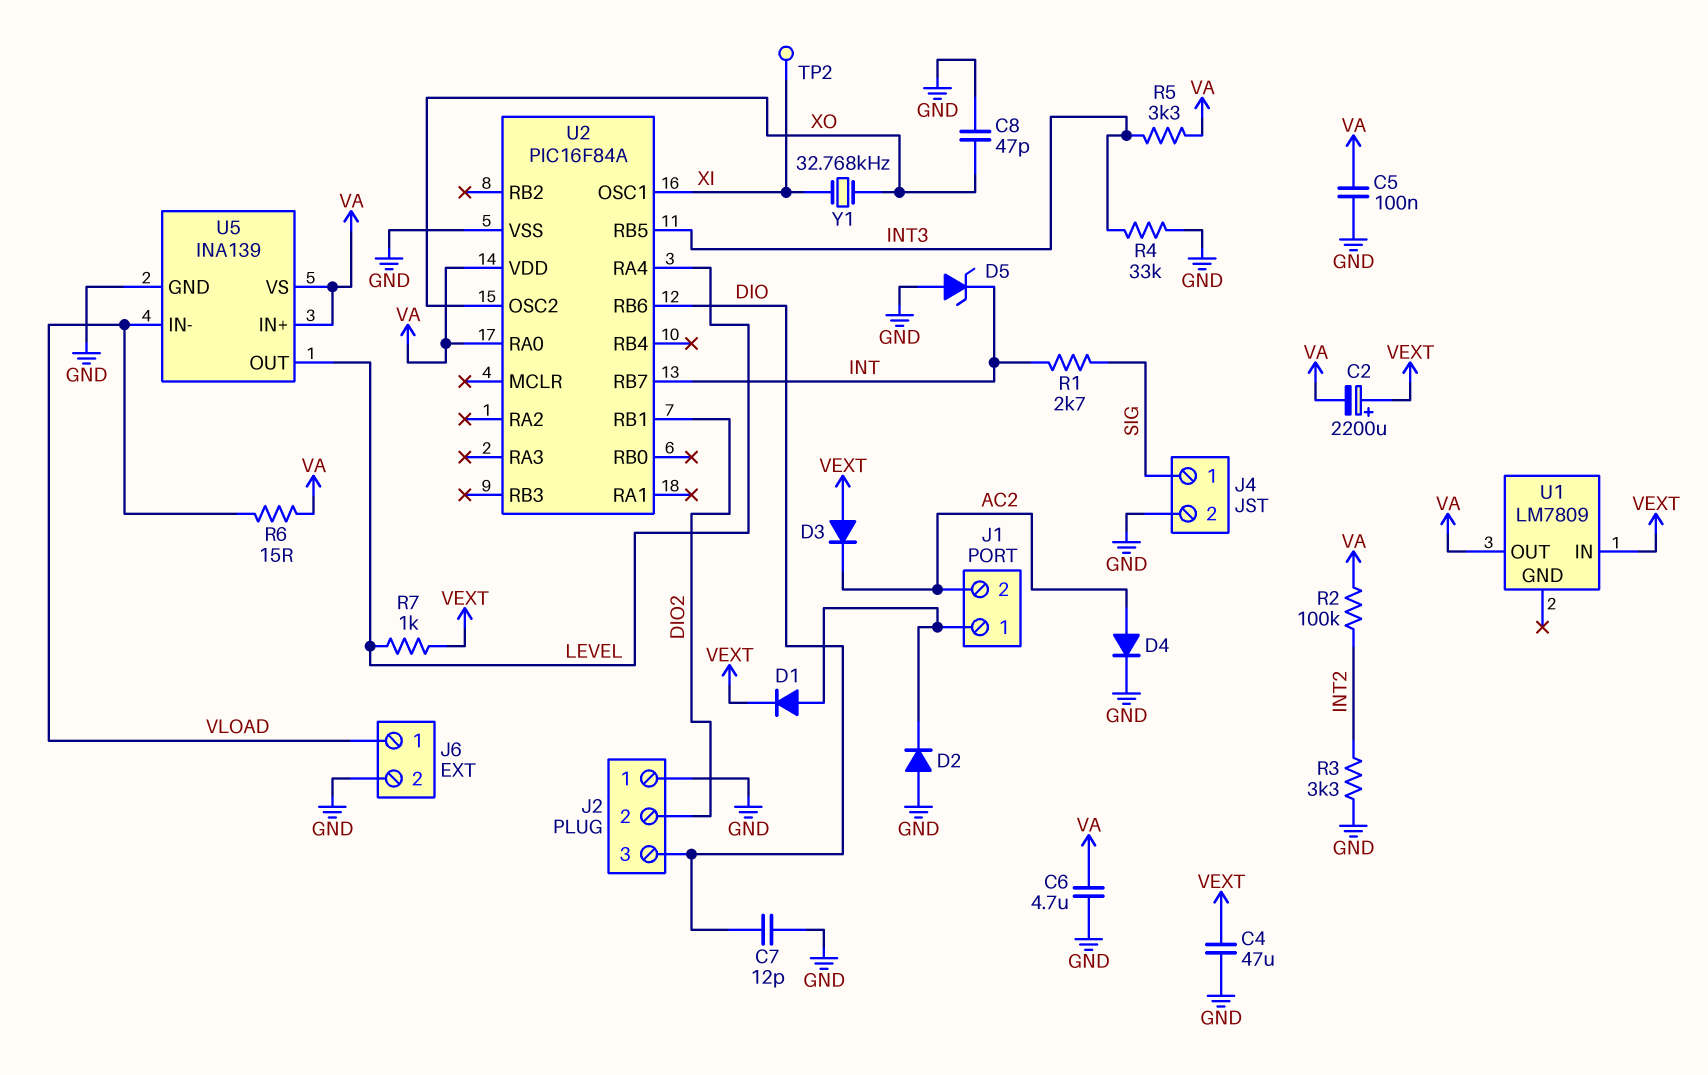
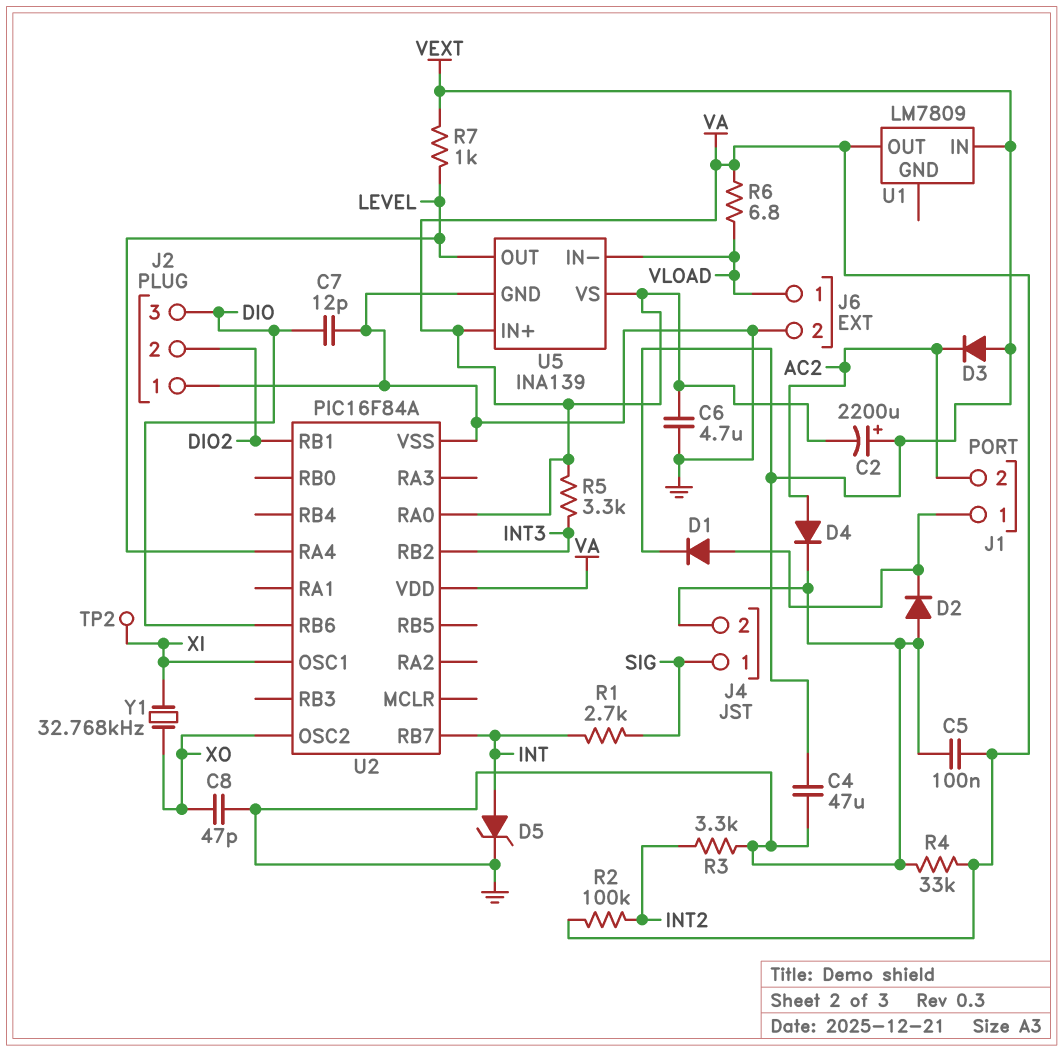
D5: zener (A GND, K INT) -> zener (A INT, K GND)
R4: 33k (GND, INT3) -> 33k (GND, VA)
R6: 15 (VA, VLOAD) -> 6.8 (VA, VLOAD)
U2 pin RB2: none -> INT3
U2 pin RB5: INT3 -> none

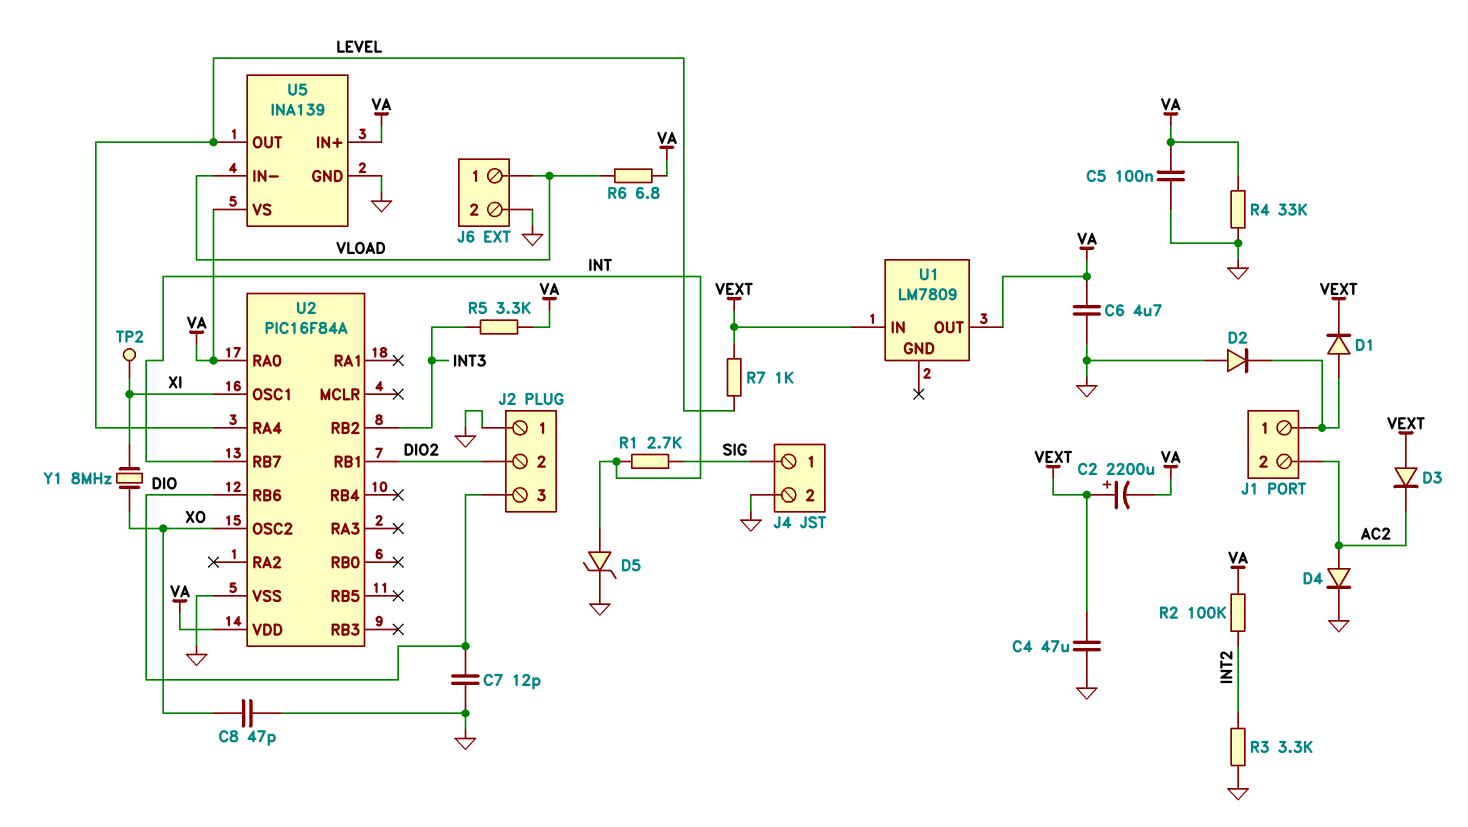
Y1: 32.768kHz (XI, XO) -> 8MHz (XI, XO)

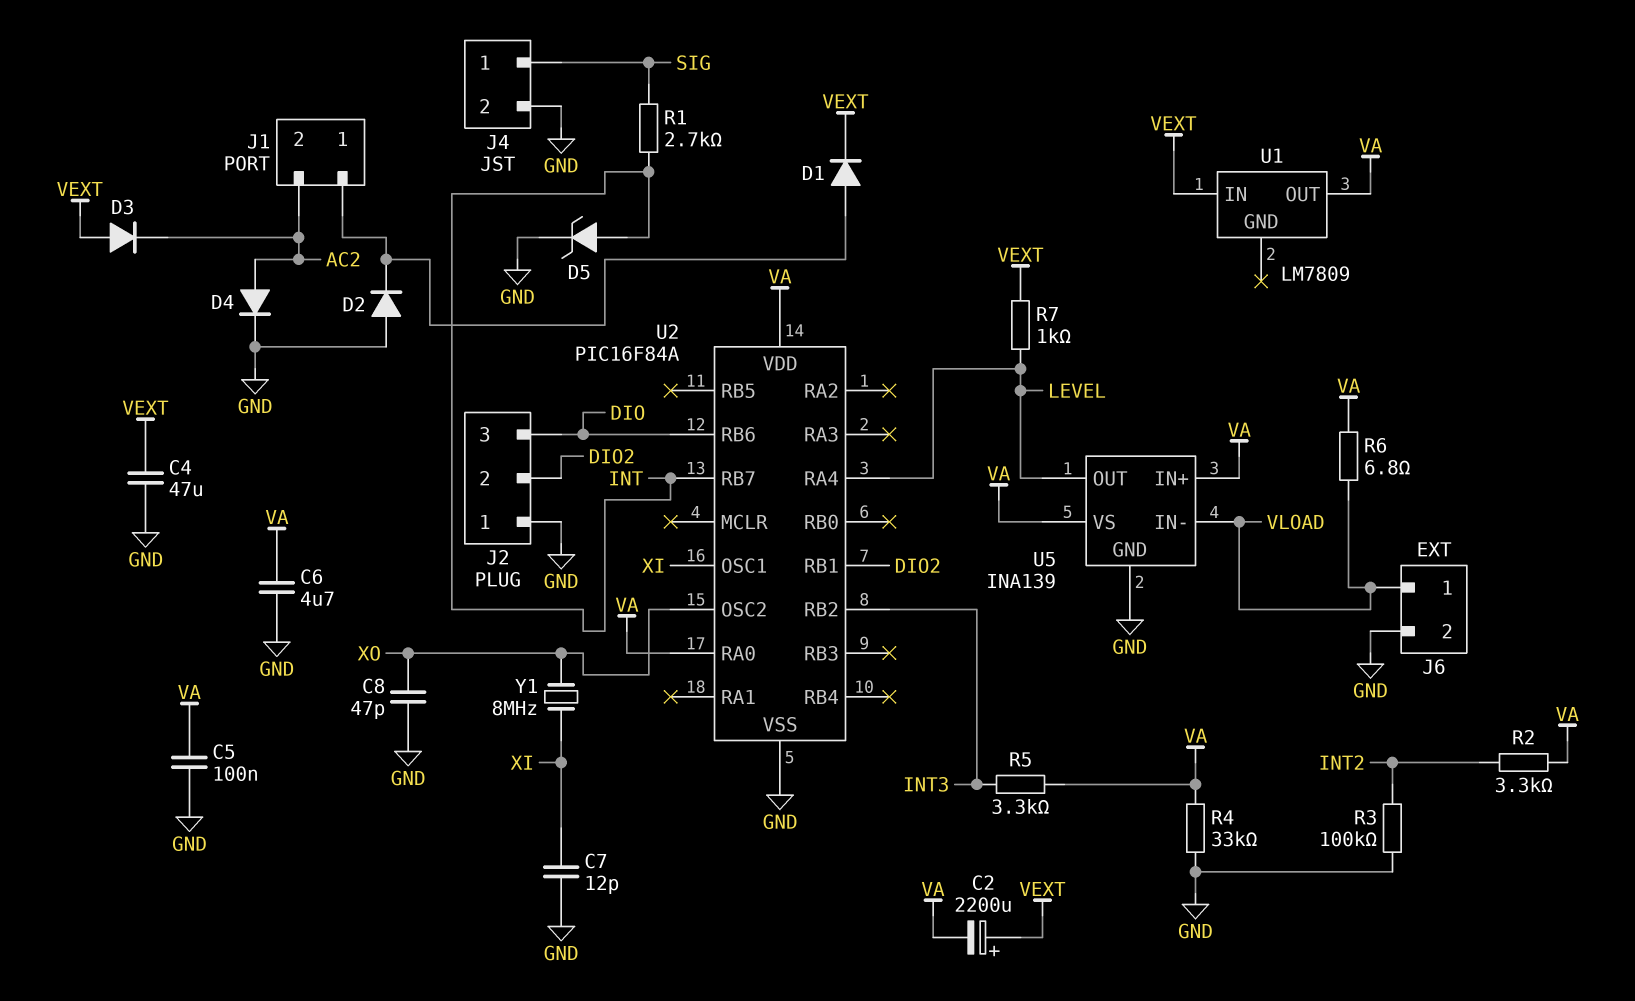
C7: 12pF (DIO, GND) -> 12pF (GND, XI)
R2: 100k (INT2, VA) -> 3.3k (INT2, VA)
R3: 3.3k (GND, INT2) -> 100k (GND, INT2)
TP2: test point (XI) -> none

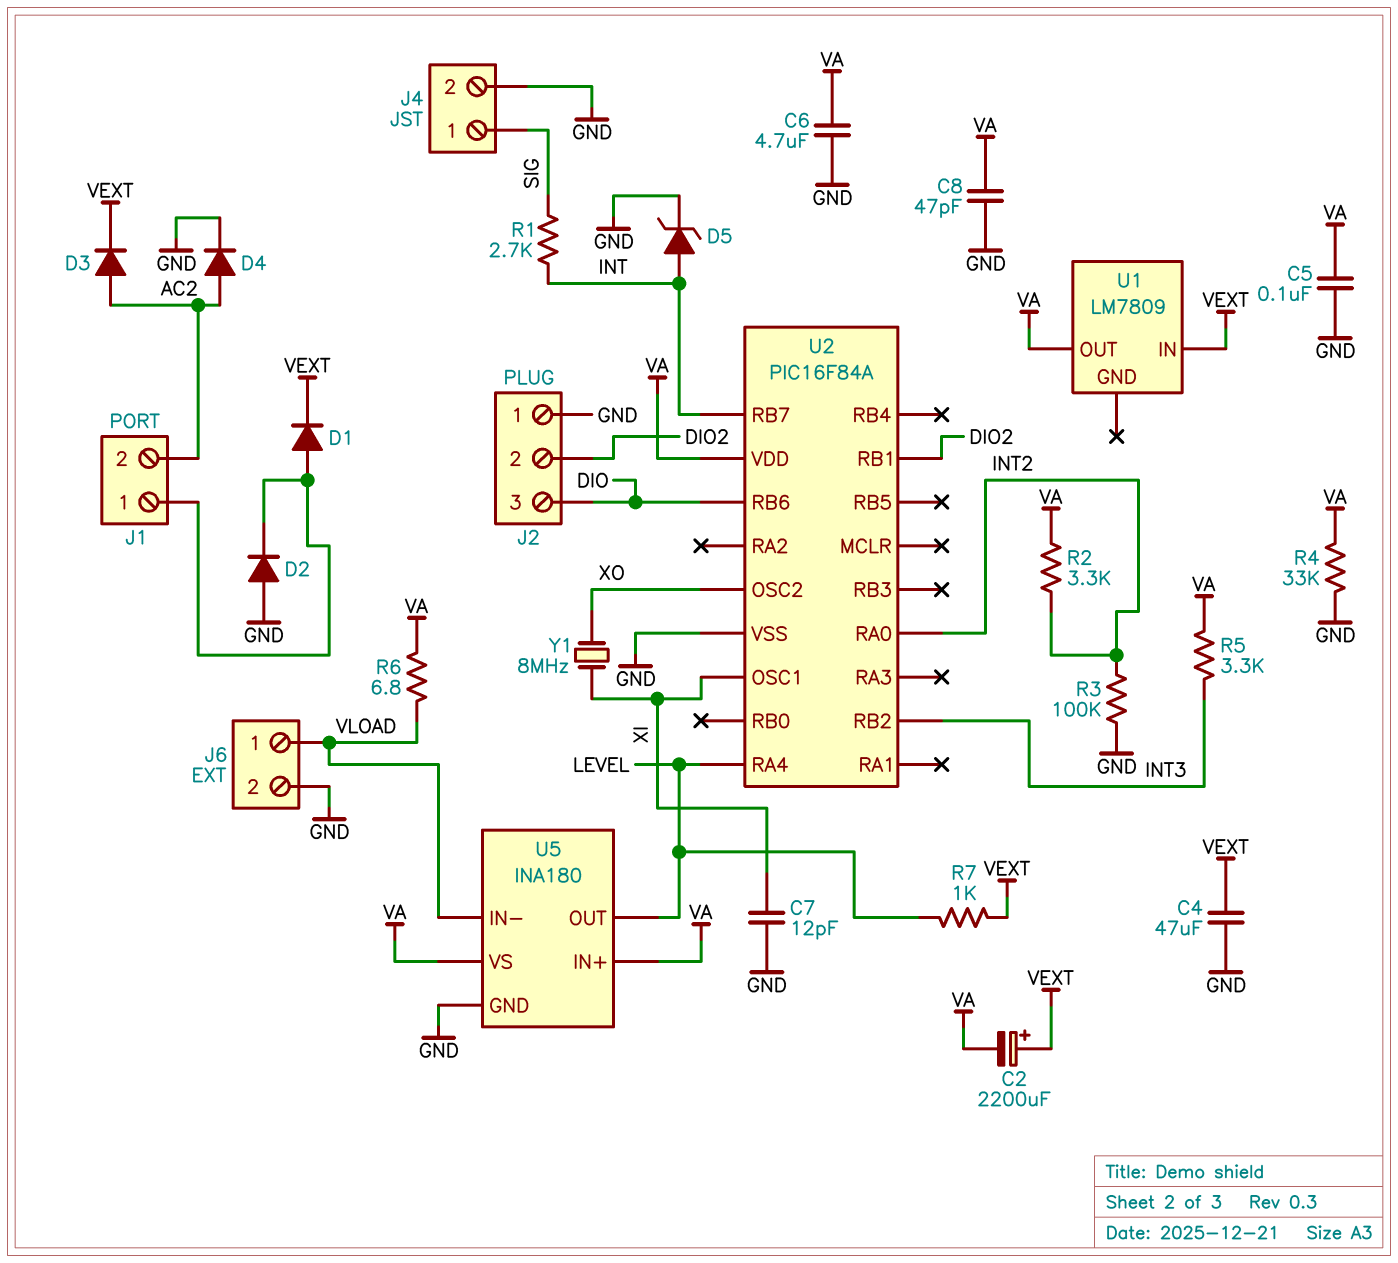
C8: 47pF (GND, XO) -> 47pF (GND, VA)
D3: diode (A VEXT, K AC2) -> diode (A AC2, K VEXT)
U2 pin RA0: VA -> INT2
U5: INA139 -> INA180

